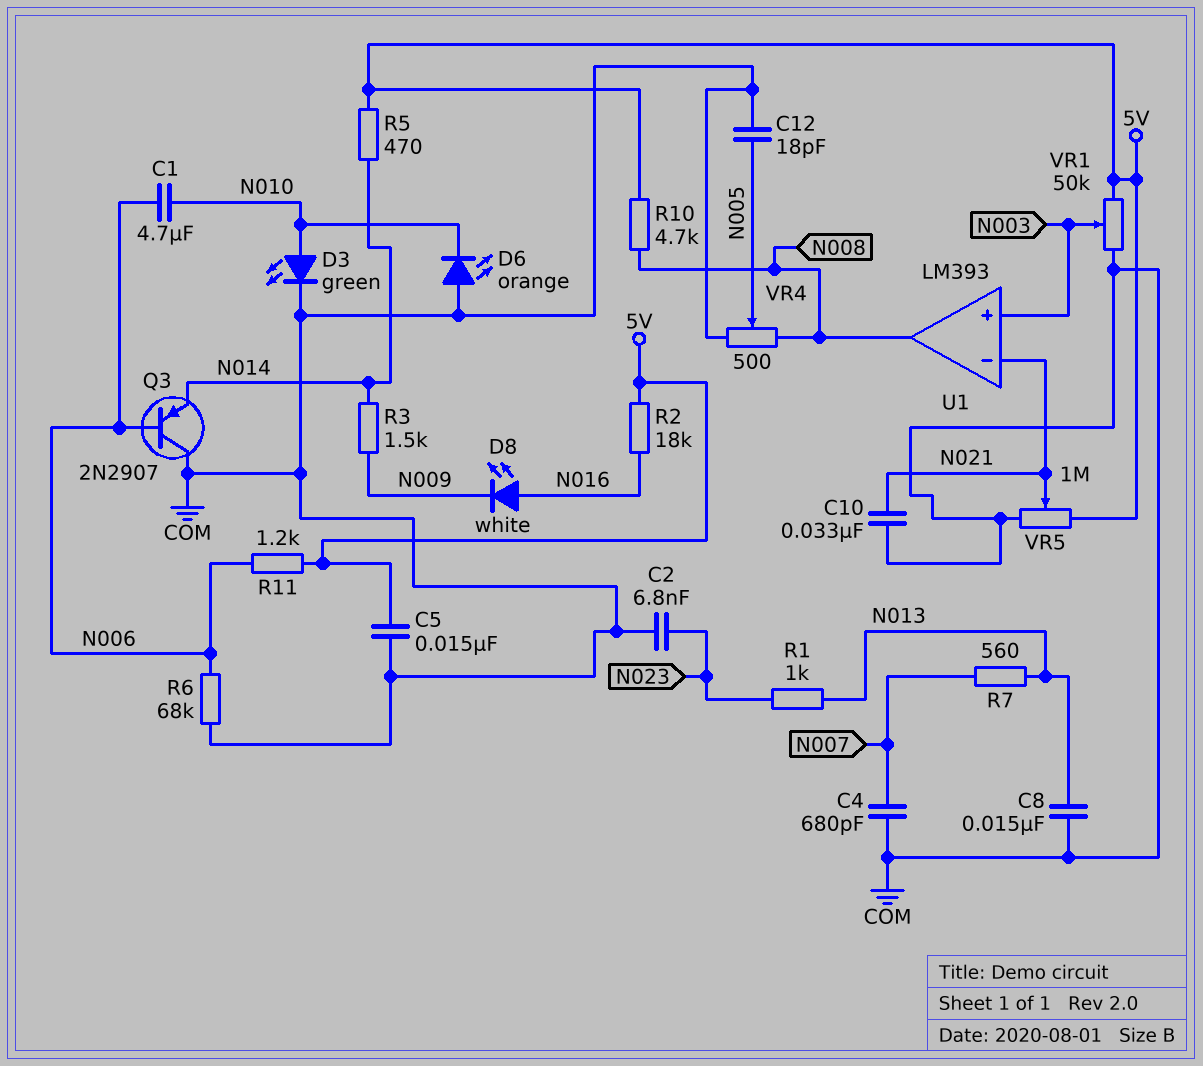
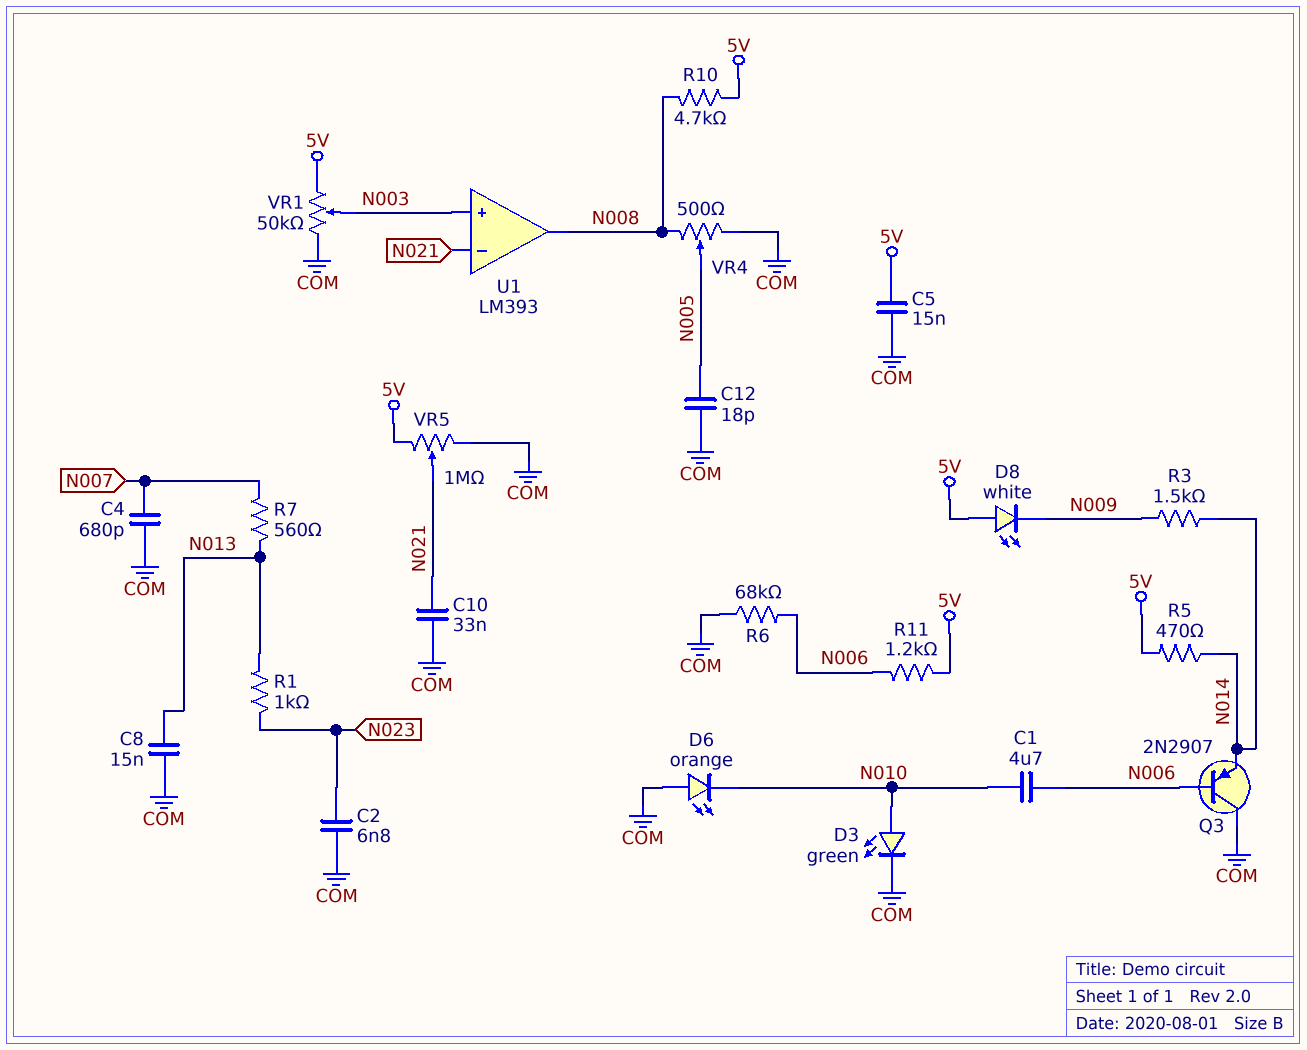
D8: LED white (A N016, K N009) -> LED white (A 5V, K N009)
R2: 18k (5V, N016) -> none

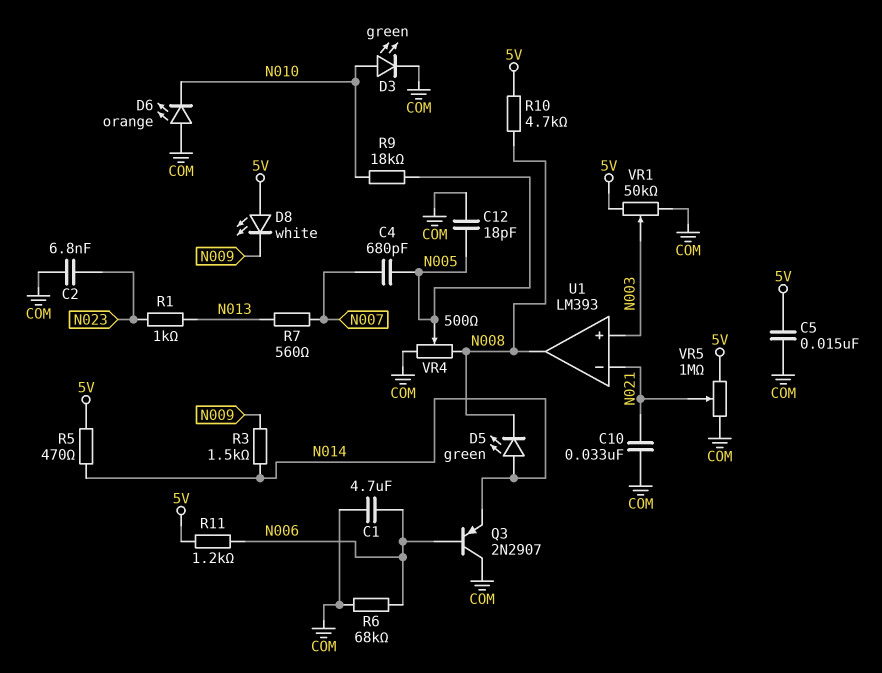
C1: 4.7uF (N006, N010) -> 4.7uF (COM, N006)
C4: 680pF (COM, N007) -> 680pF (N005, N007)
C8: 15nF (COM, N013) -> none
D5: none -> LED green (A N014, K N008)
R9: none -> 18k (N005, N010)

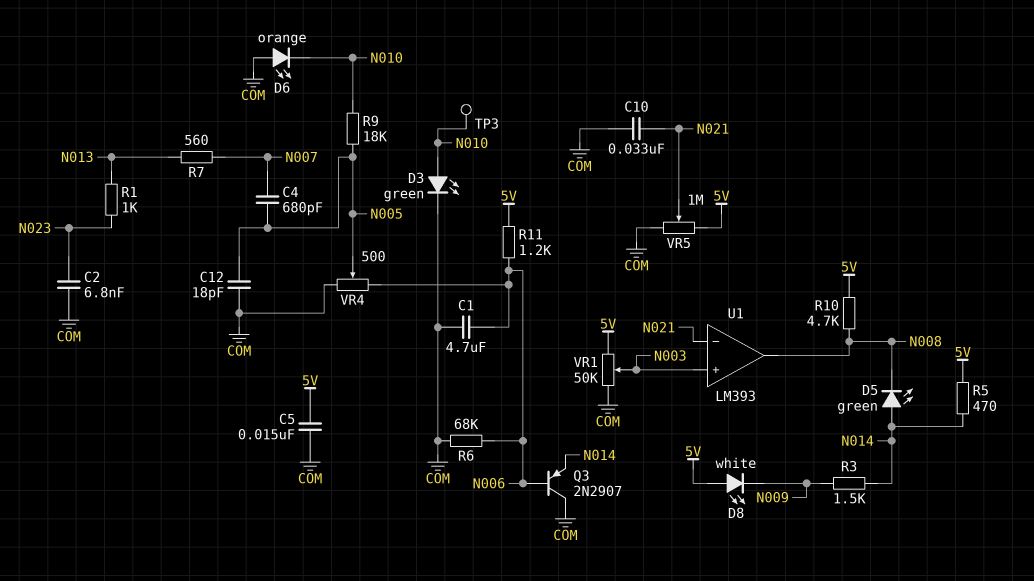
TP3: none -> test point (N010)
VR4: 500 (COM, N008, wiper N005) -> 500 (COM, N006, wiper N005)

